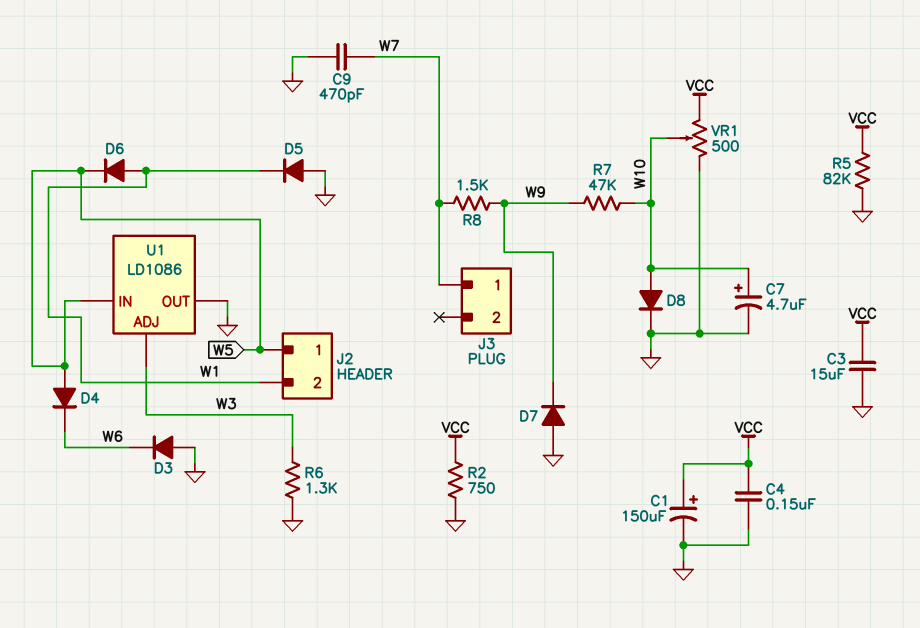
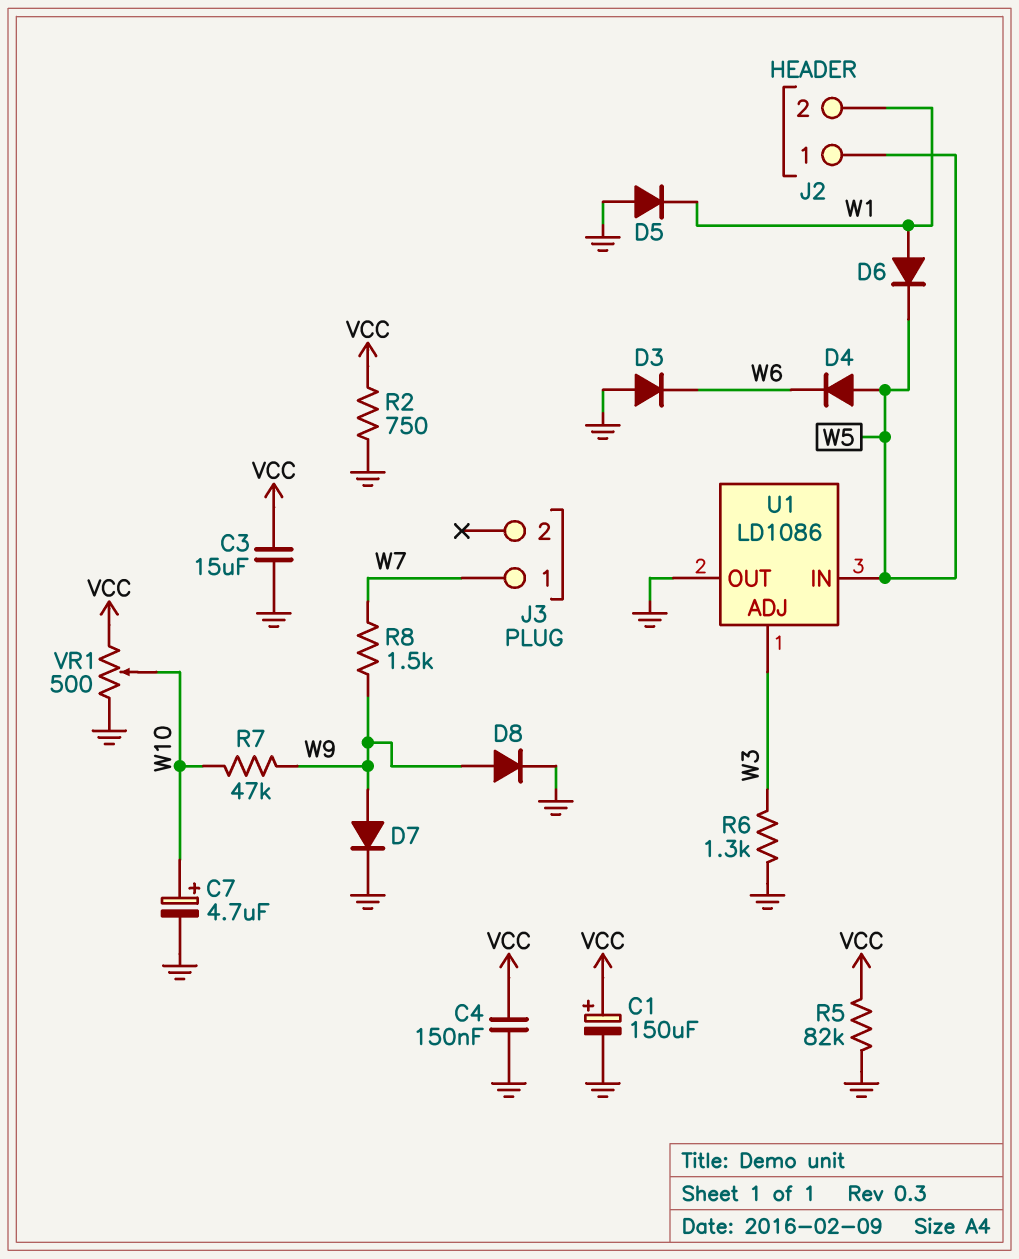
C9: 470pF (GND, W7) -> none
D7: diode (A GND, K W9) -> diode (A W9, K GND)
D8: diode (A W10, K GND) -> diode (A W9, K GND)

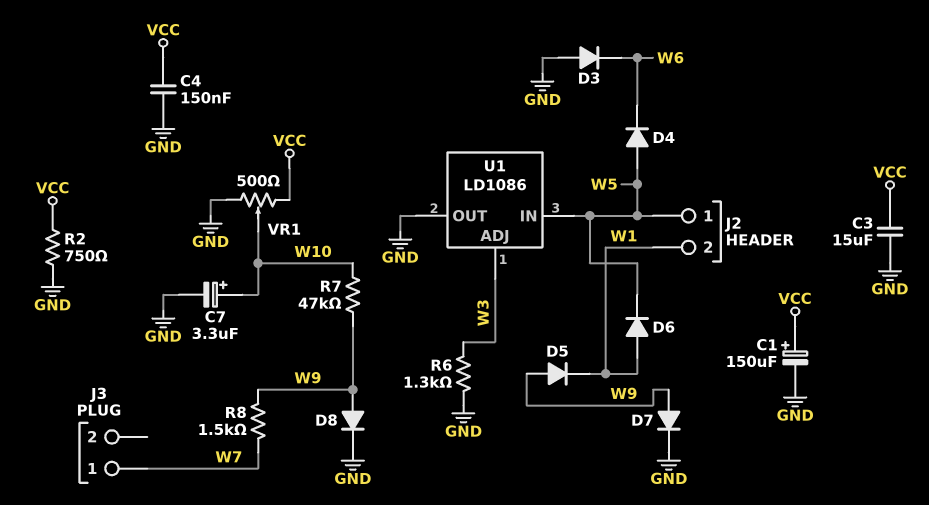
C7: 4.7uF (plus W10, minus GND) -> 3.3uF (plus W10, minus GND)
D5: diode (A GND, K W1) -> diode (A W9, K W1)
R5: 82k (GND, VCC) -> none

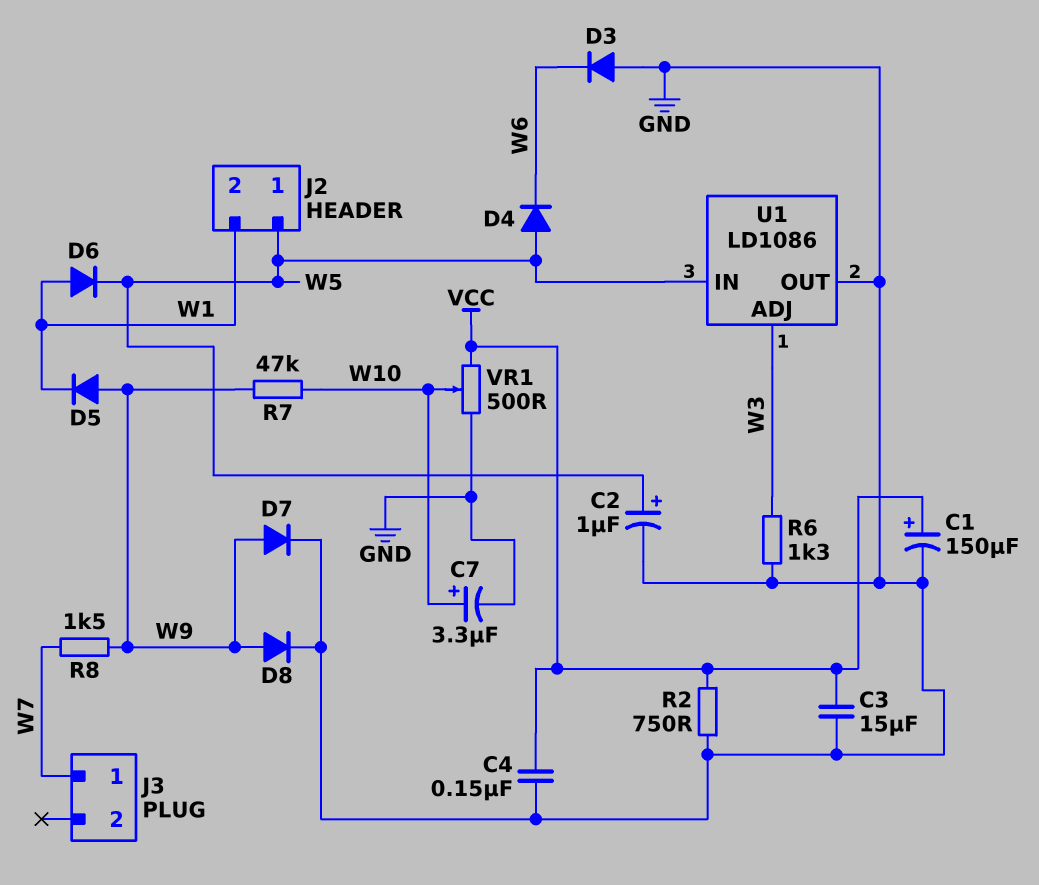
C2: none -> 1uF (plus W5, minus GND)

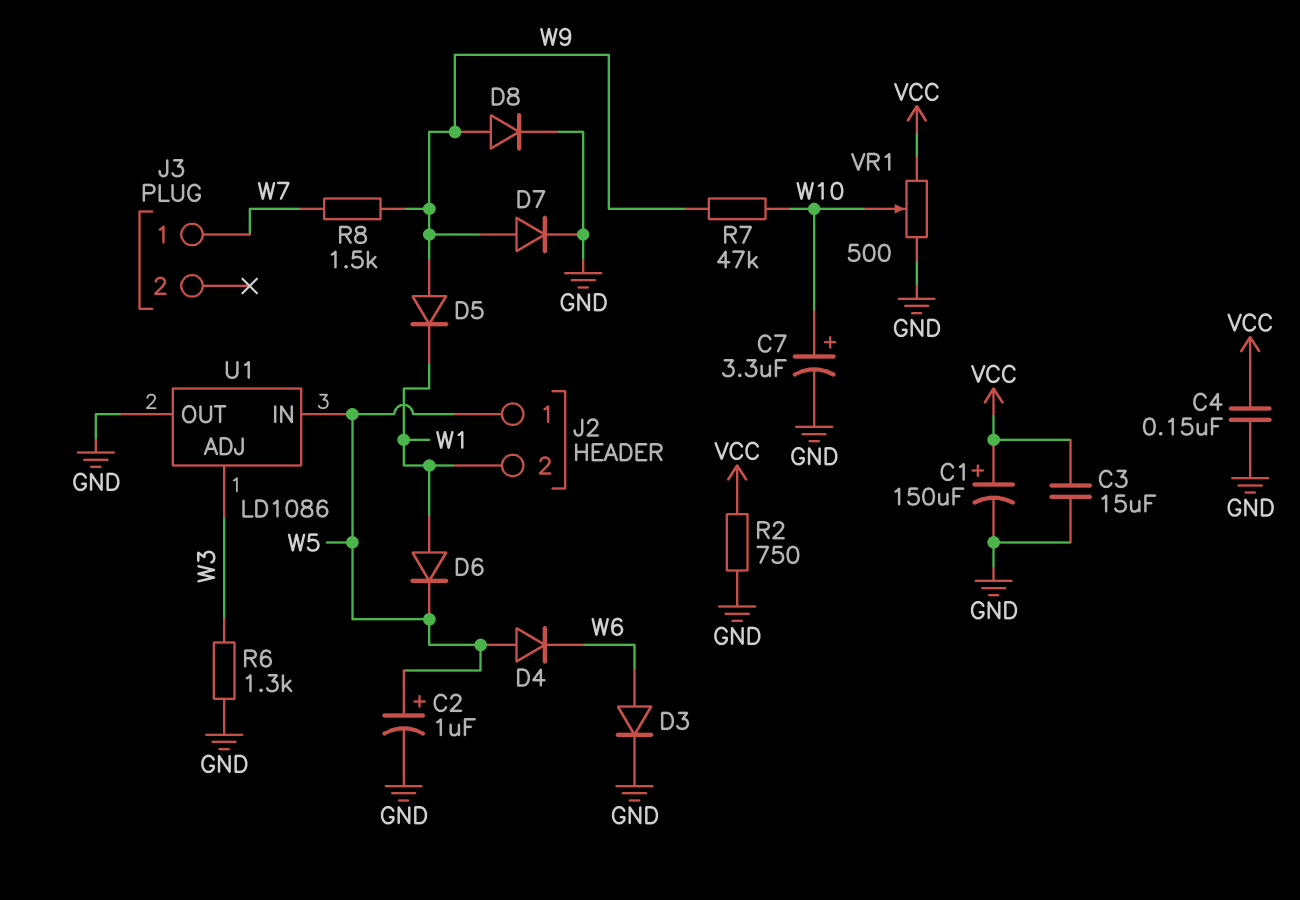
D3: diode (A GND, K W6) -> diode (A W6, K GND)

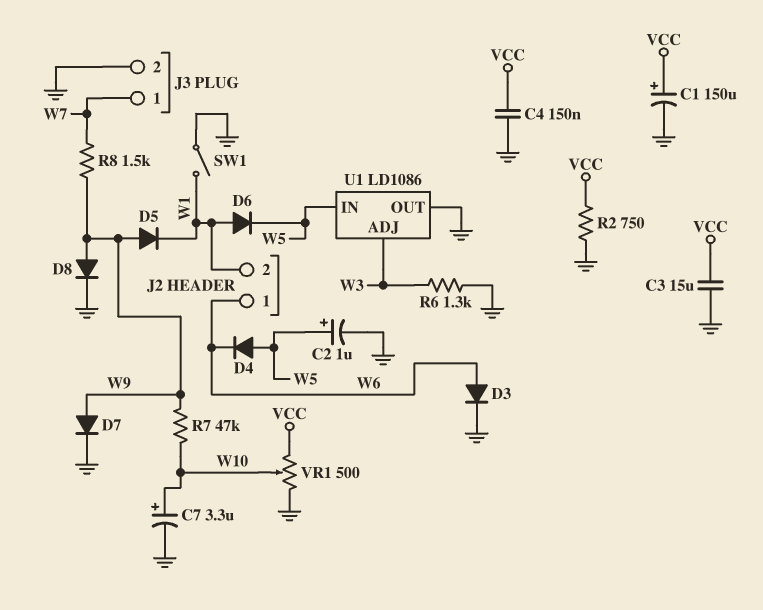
J2 pin 1: W5 -> W6
J3 pin 2: none -> GND
SW1: none -> switch (GND, W1)

